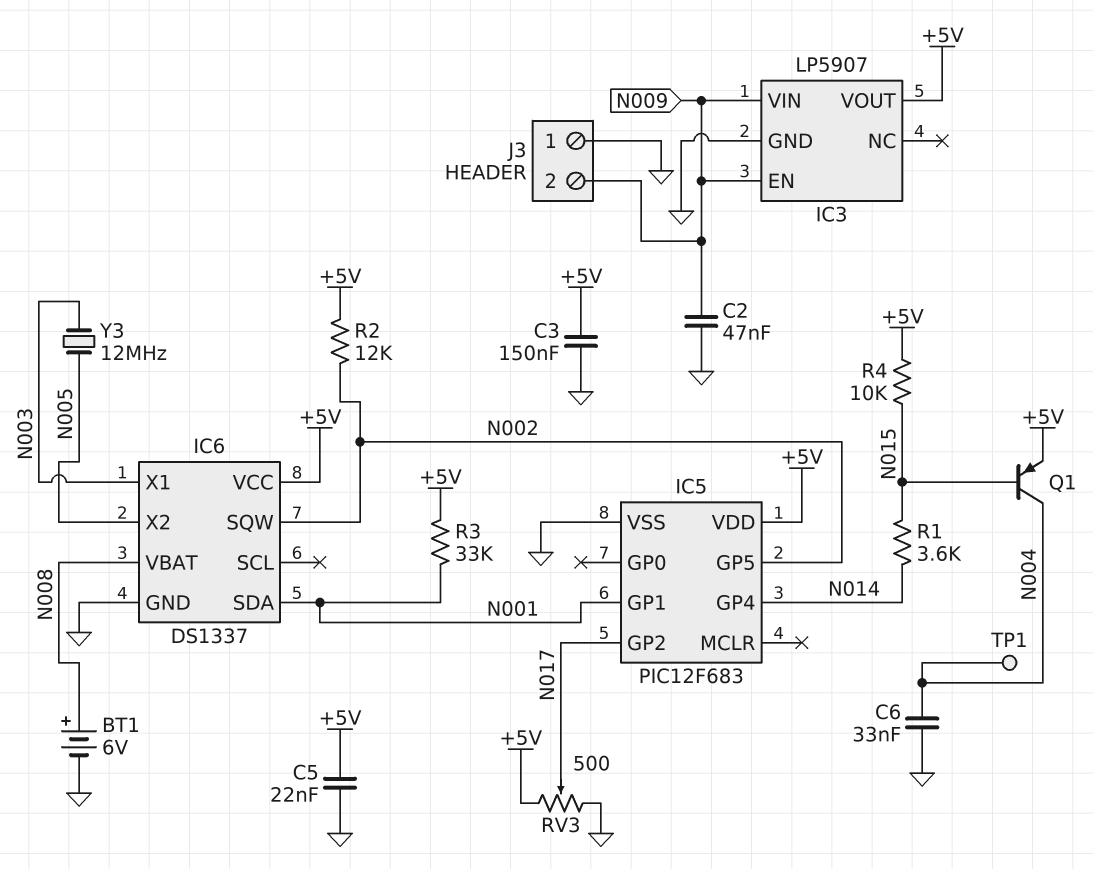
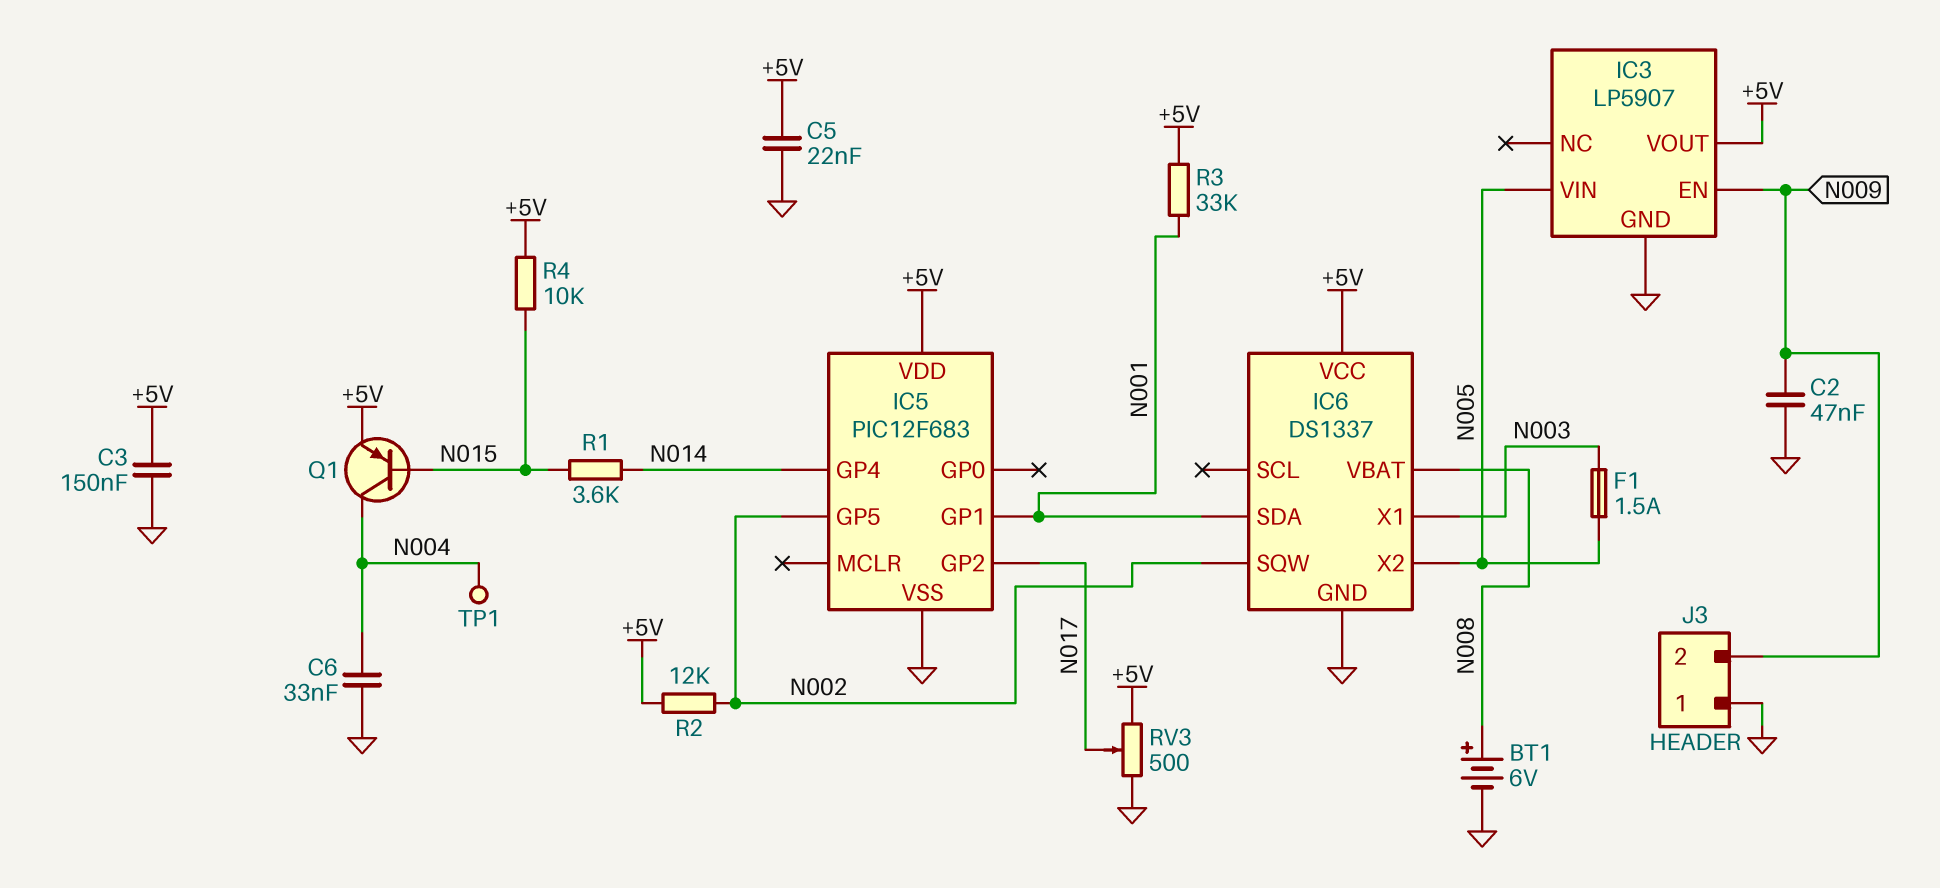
F1: none -> 1.5A (N003, N005)
IC3 pin VIN: N009 -> N005
Y3: 12MHz (N003, N005) -> none

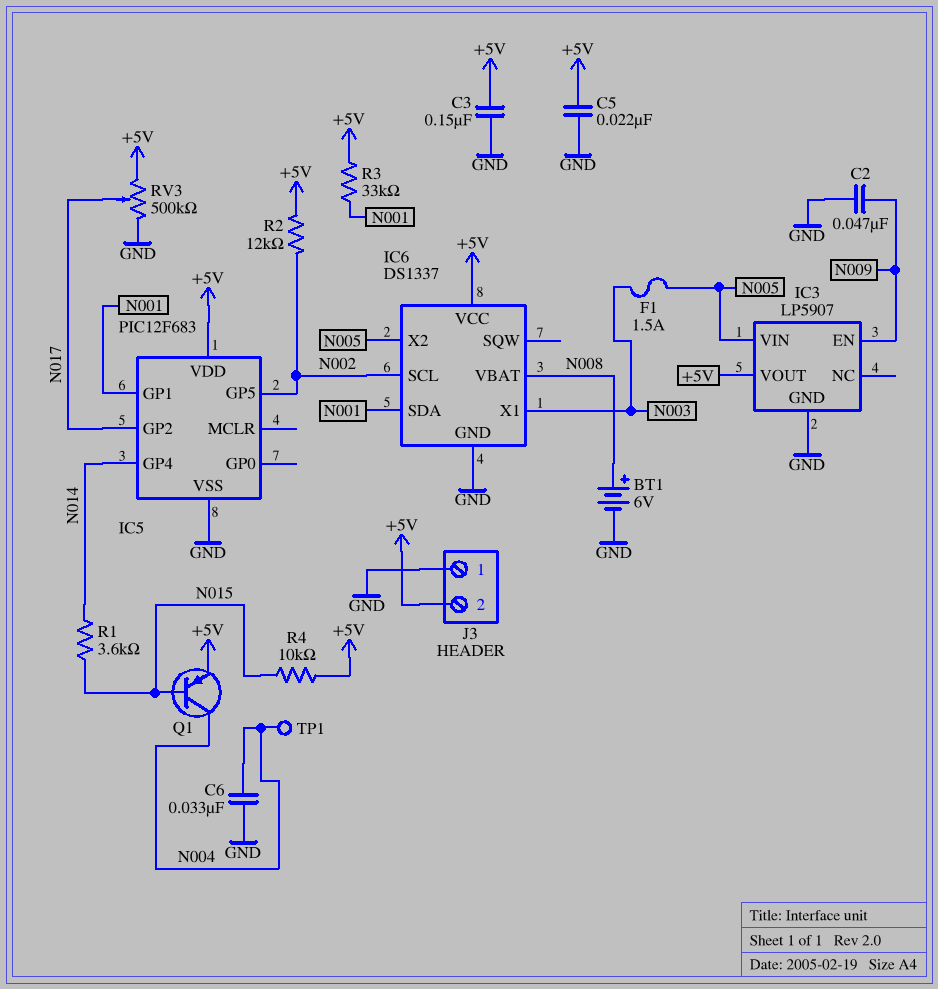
IC6 pin SCL: none -> N002
IC6 pin SQW: N002 -> none
J3 pin 2: N009 -> +5V
RV3: 500 (+5V, GND, wiper N017) -> 500k (+5V, GND, wiper N017)

